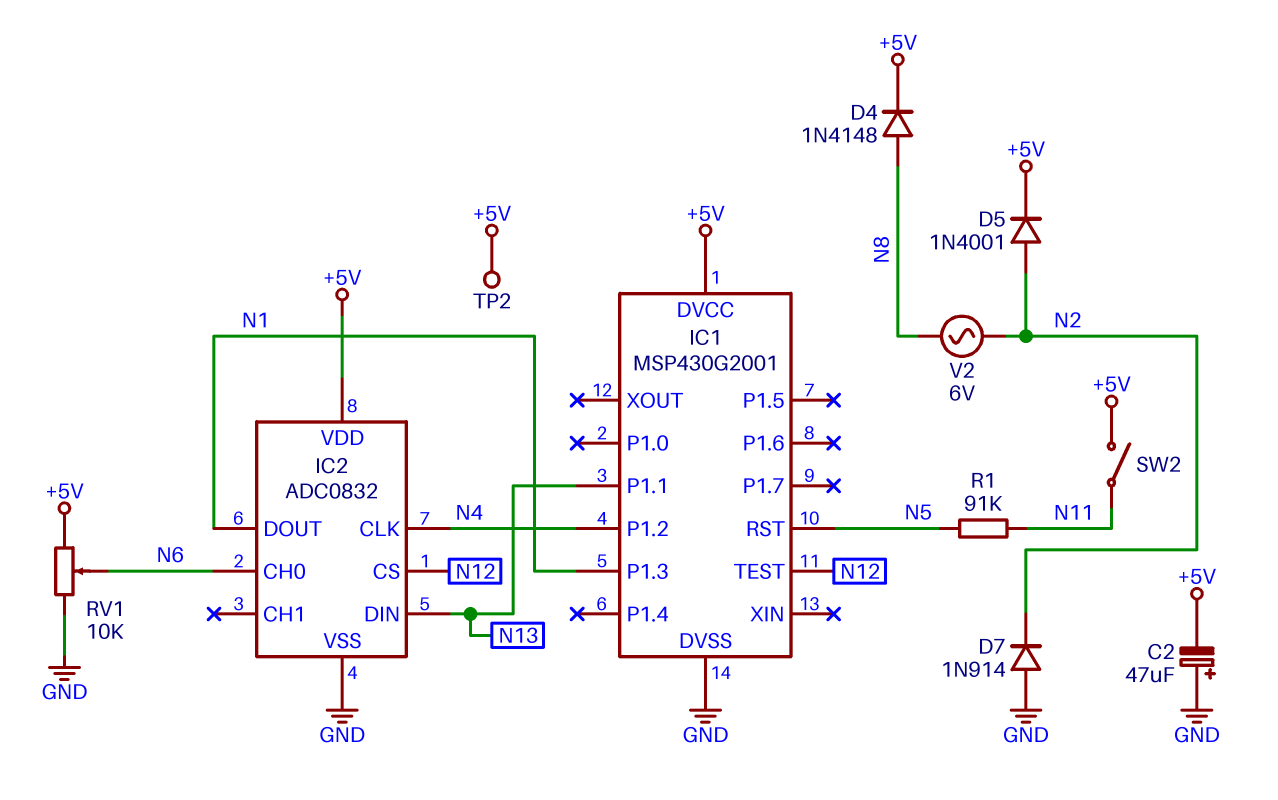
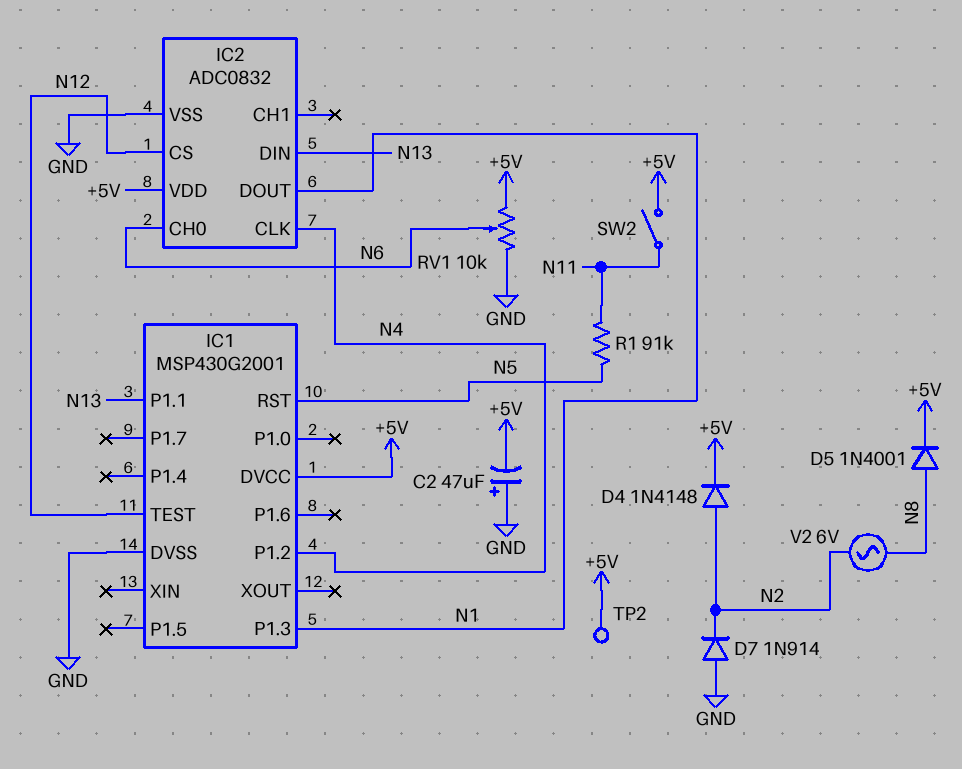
D4: diode 1N4148 (A N8, K +5V) -> diode 1N4148 (A N2, K +5V)
D5: diode 1N4001 (A N2, K +5V) -> diode 1N4001 (A N8, K +5V)

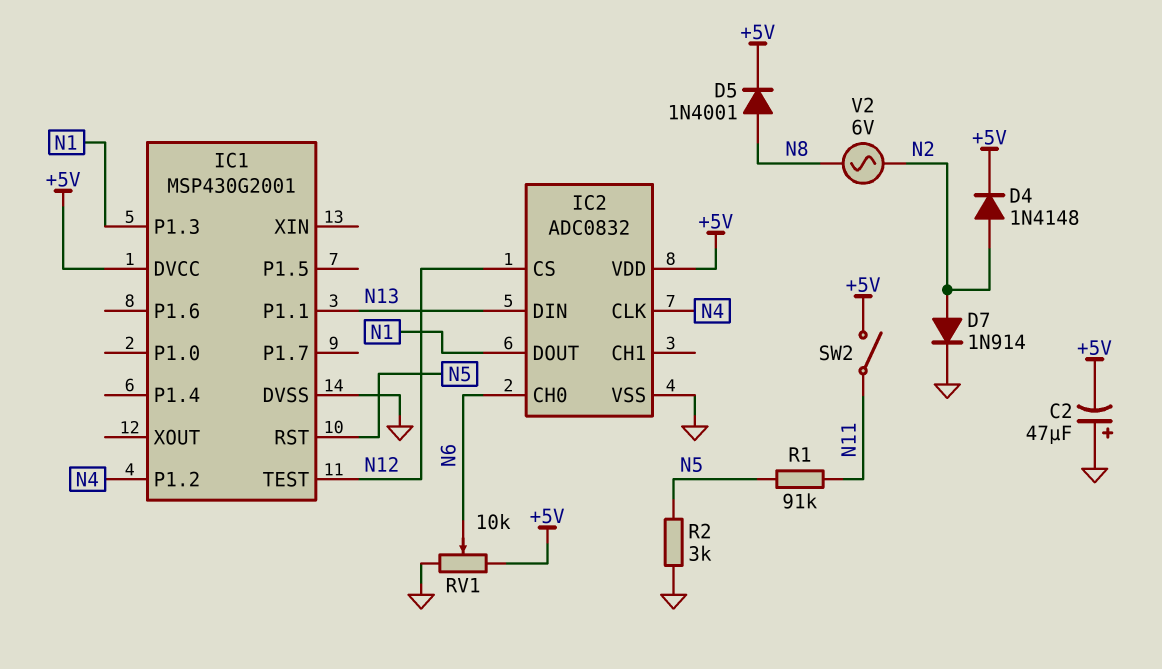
D7: diode 1N914 (A GND, K N2) -> diode 1N914 (A N2, K GND)
R2: none -> 3k (GND, N5)
TP2: test point (+5V) -> none

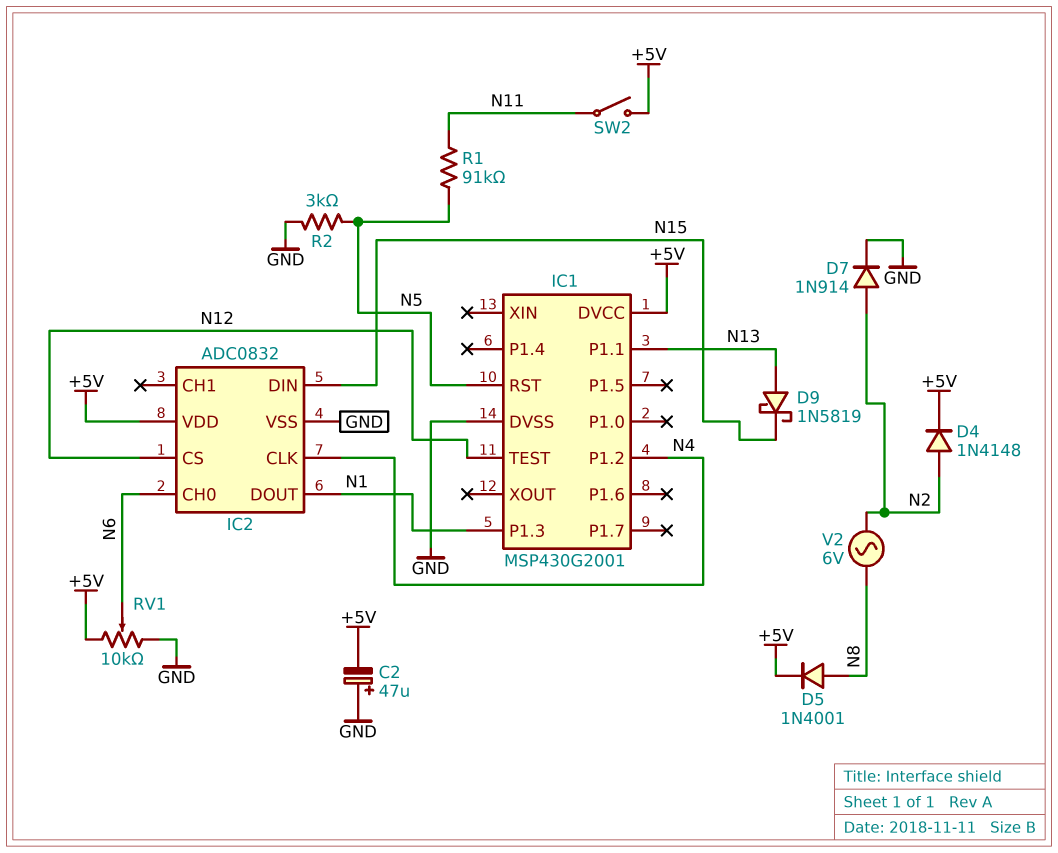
D9: none -> schottky 1N5819 (A N13, K N15)
IC2 pin DIN: N13 -> N15

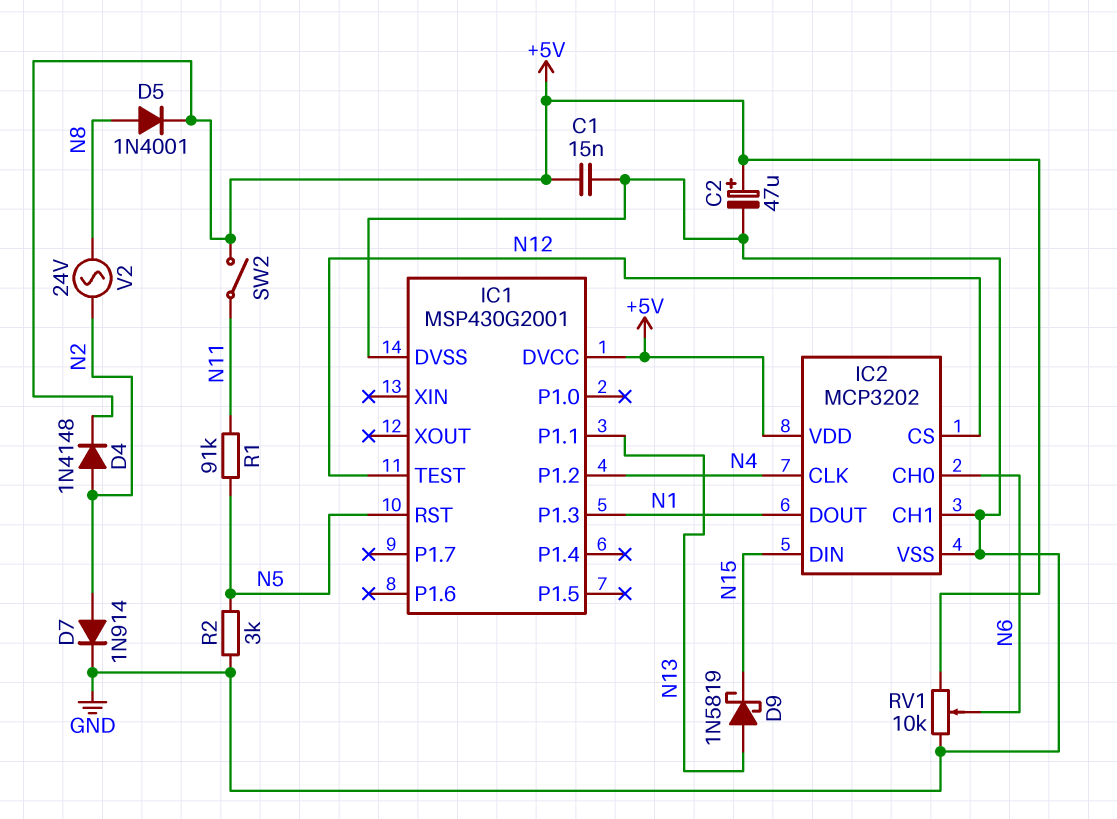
C1: none -> 15nF (+5V, GND)
C2: 47uF (plus GND, minus +5V) -> 47uF (plus +5V, minus GND)
IC2: ADC0832 -> MCP3202
IC2 pin CH1: none -> GND
V2: AC 6V (N2, N8) -> AC 24V (N2, N8)

